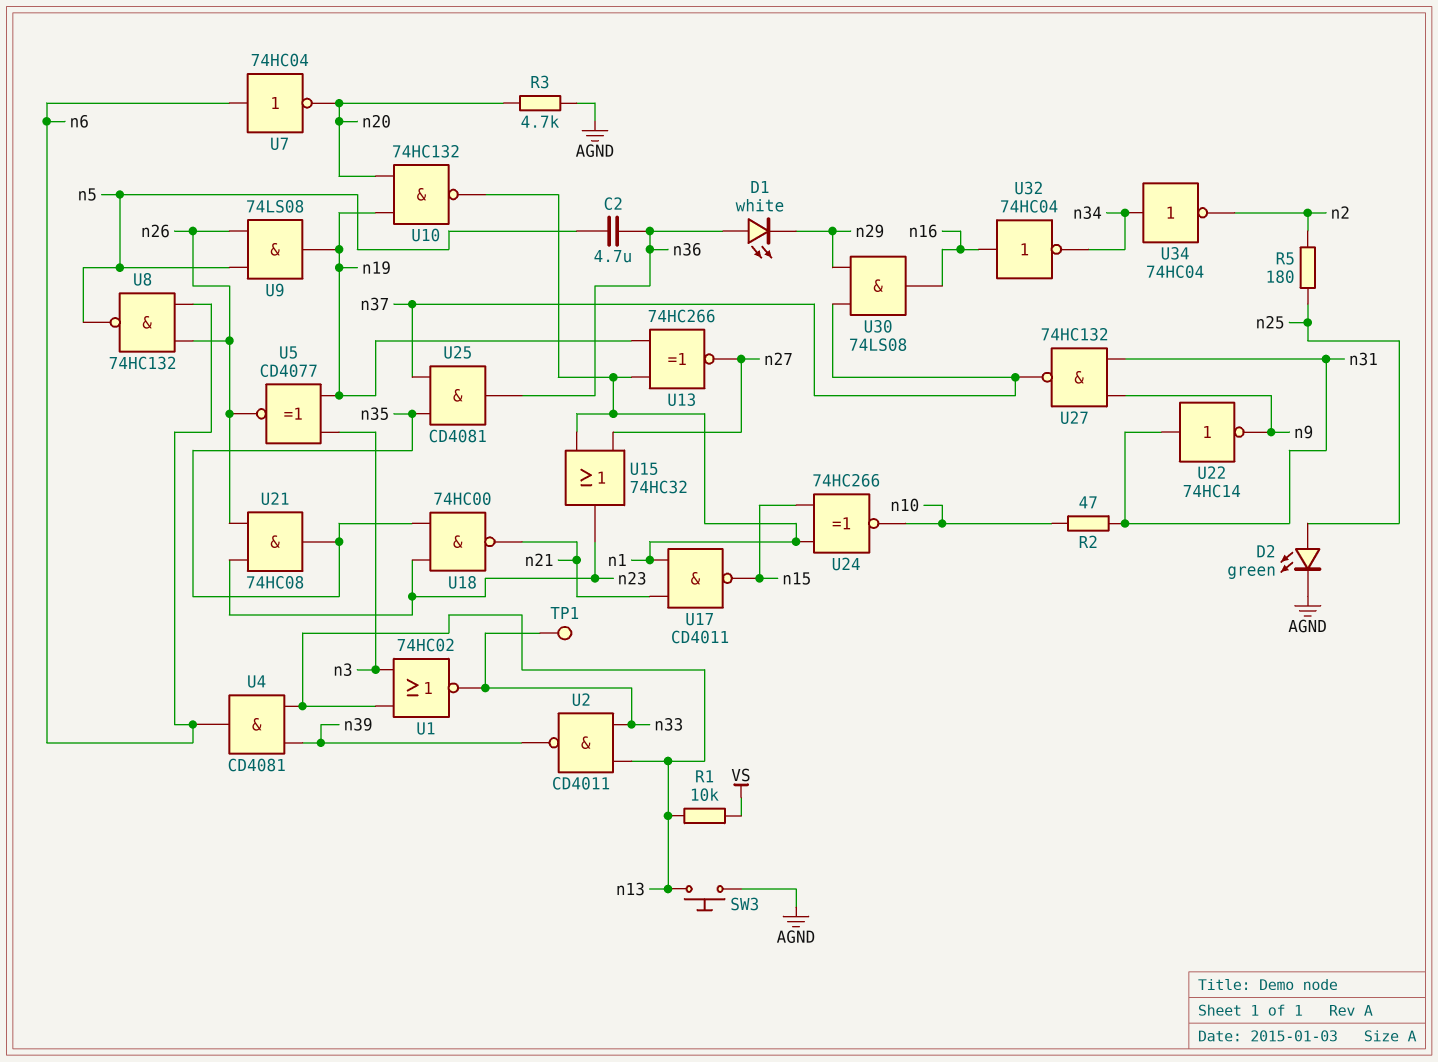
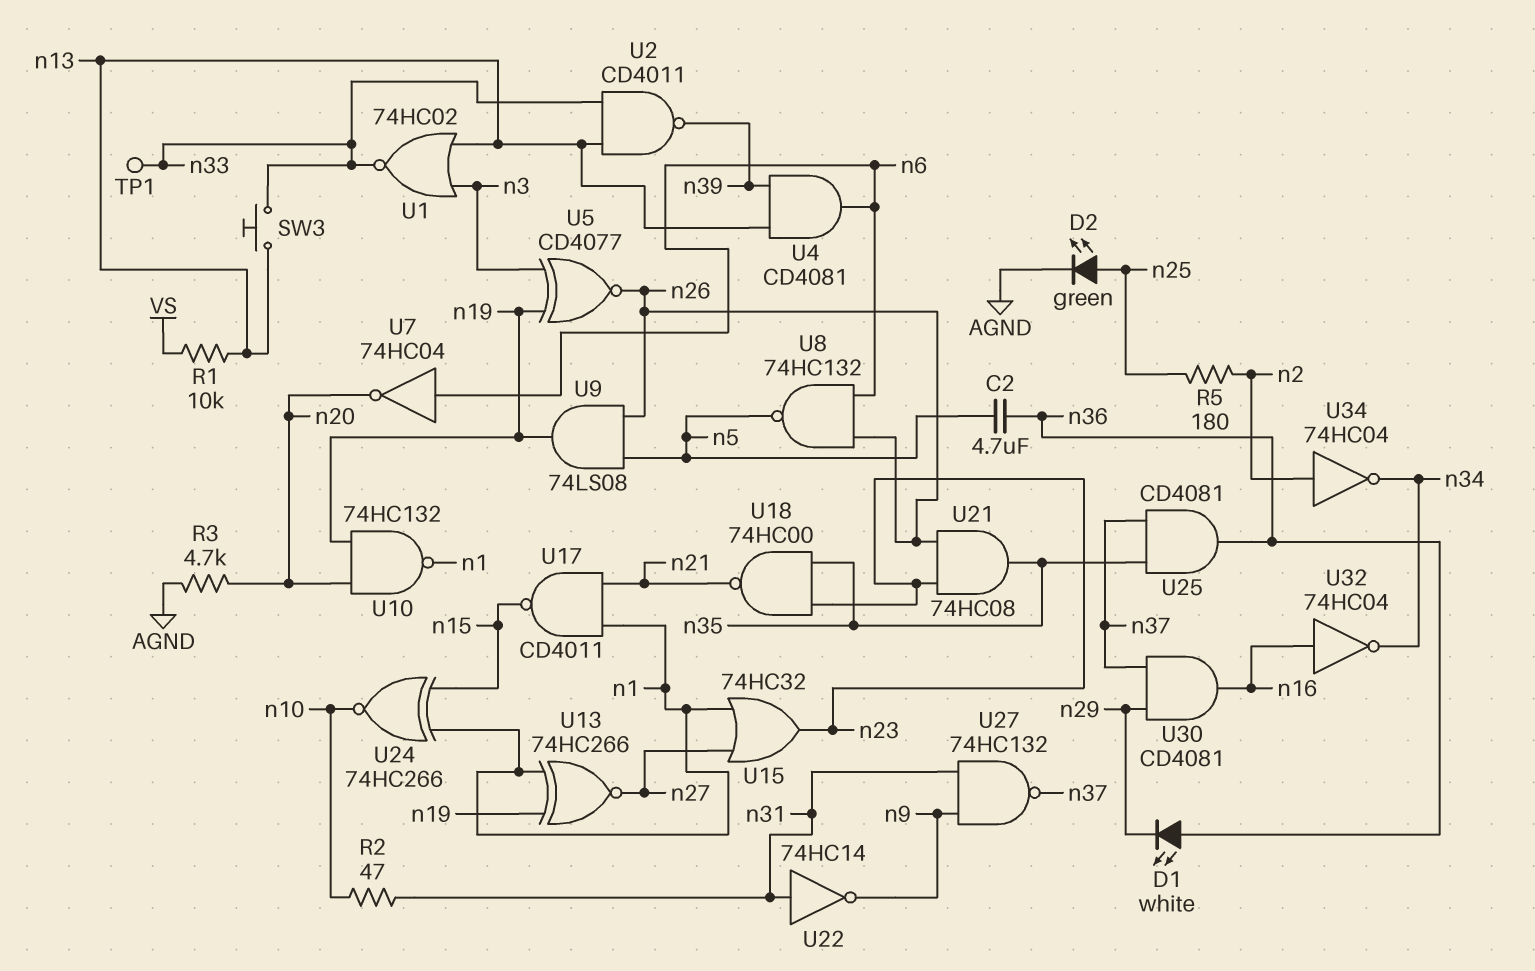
SW3: button (AGND, n13) -> button (n13, n33)
U30: AND 74LS08 (in n29, in n37, out n16) -> AND CD4081 (in n29, in n37, out n16)
U34: NOT 74HC04 (in n34, out n2) -> NOT 74HC04 (in n2, out n34)

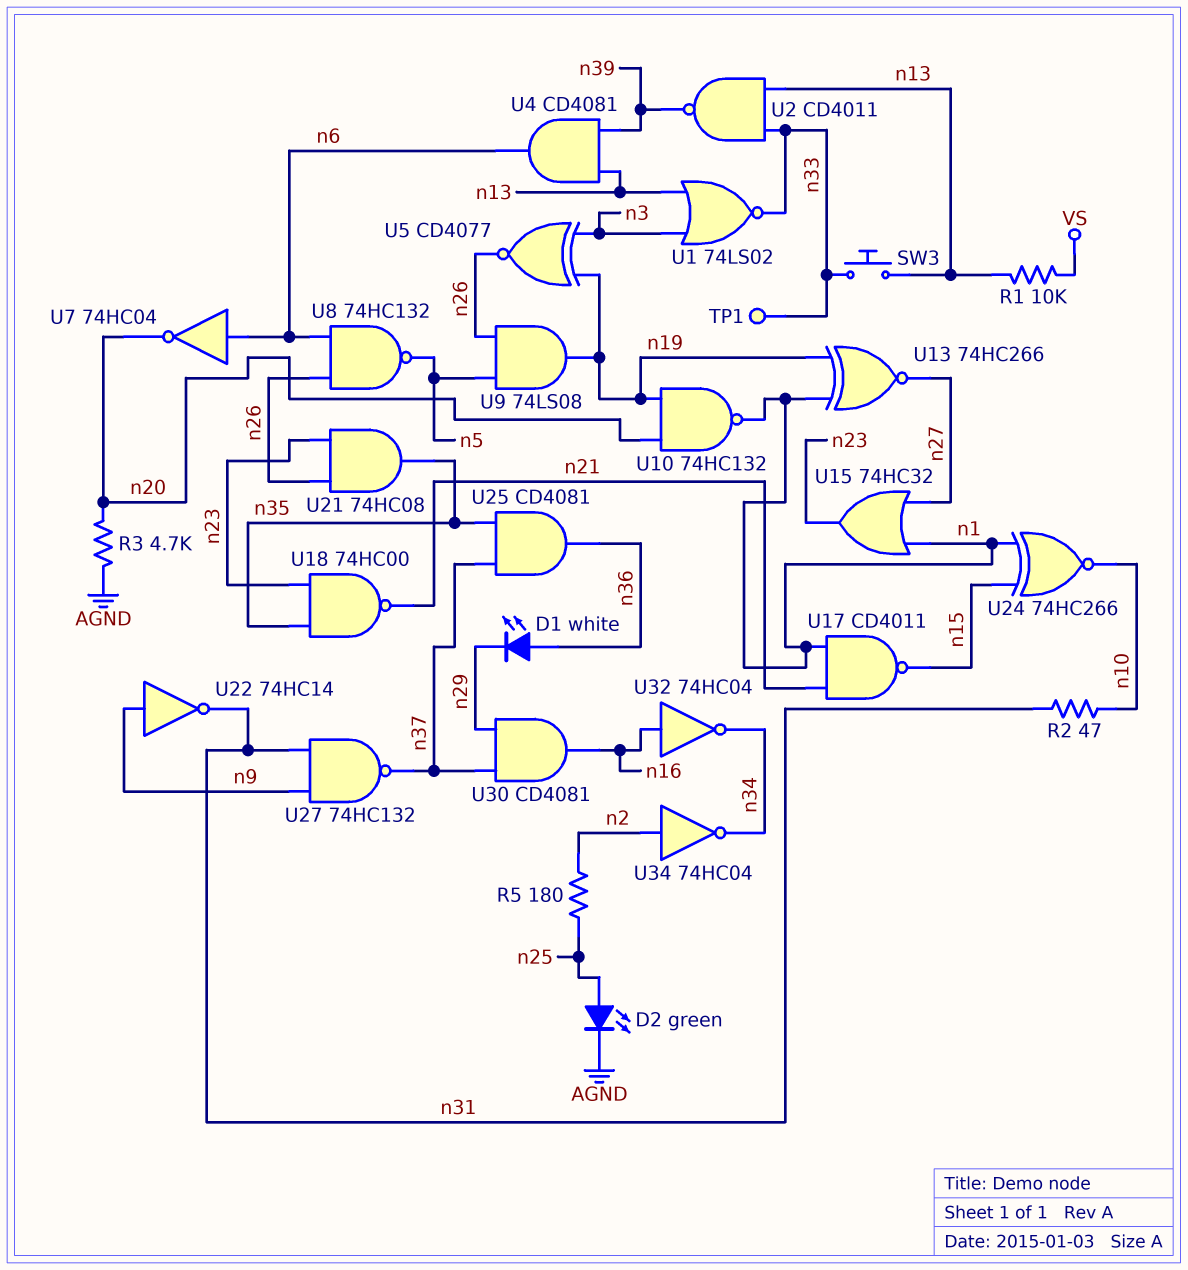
C2: 4.7uF (n5, n36) -> none
U1: NOR 74HC02 (in n3, in n13, out n33) -> NOR 74LS02 (in n3, in n13, out n33)
U22: NOT 74HC14 (in n31, out n9) -> NOT 74HC14 (in n9, out n31)

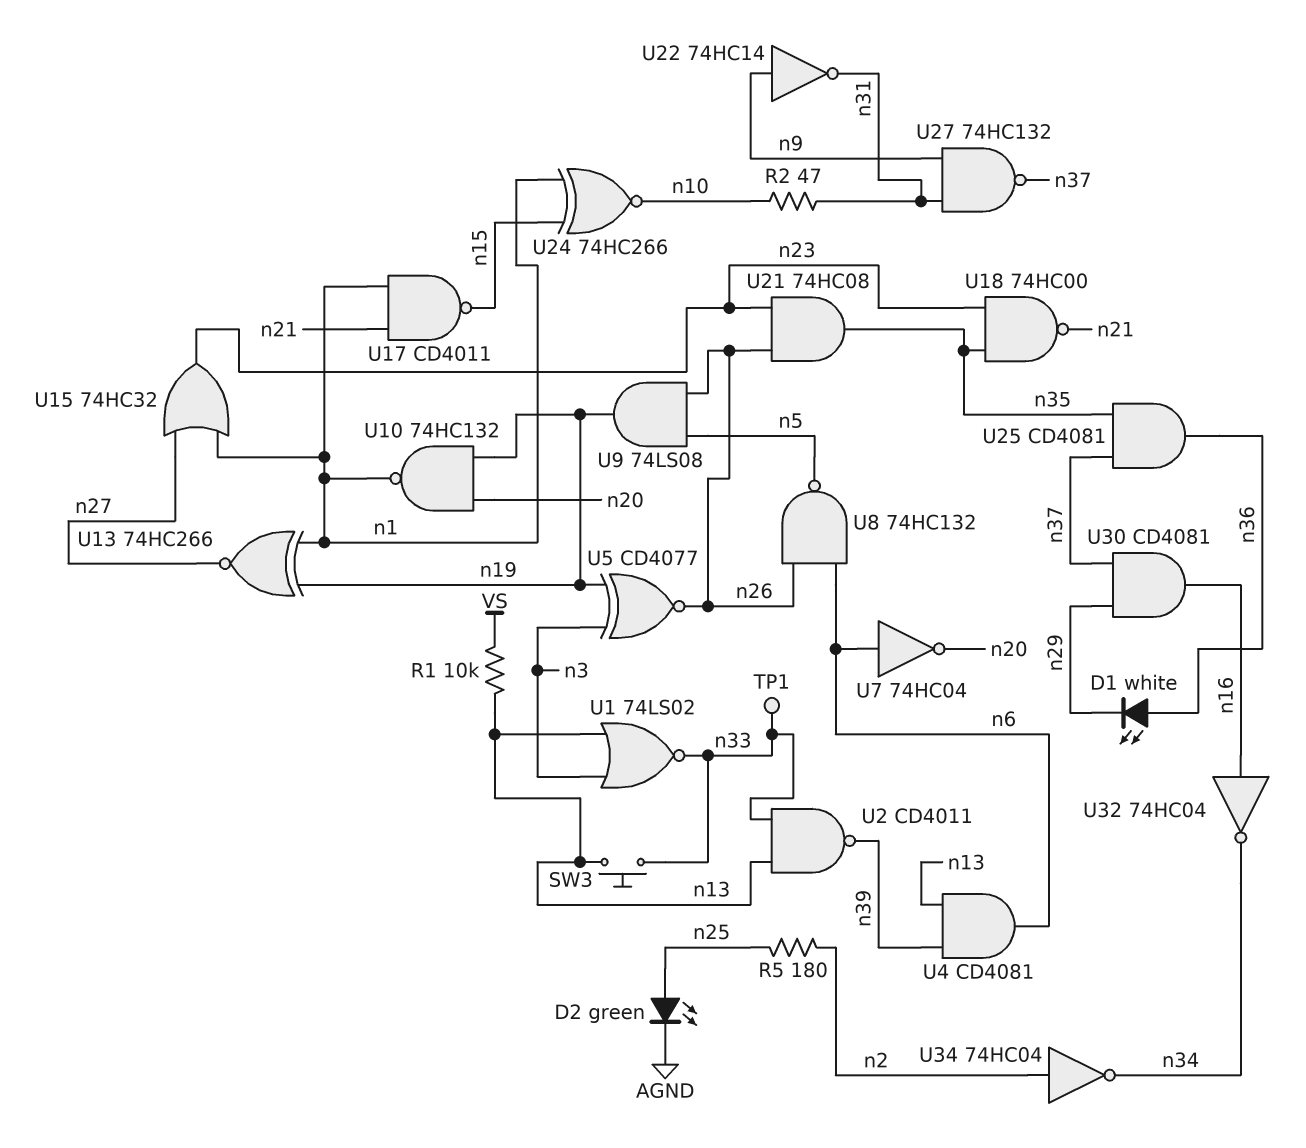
R3: 4.7k (AGND, n20) -> none

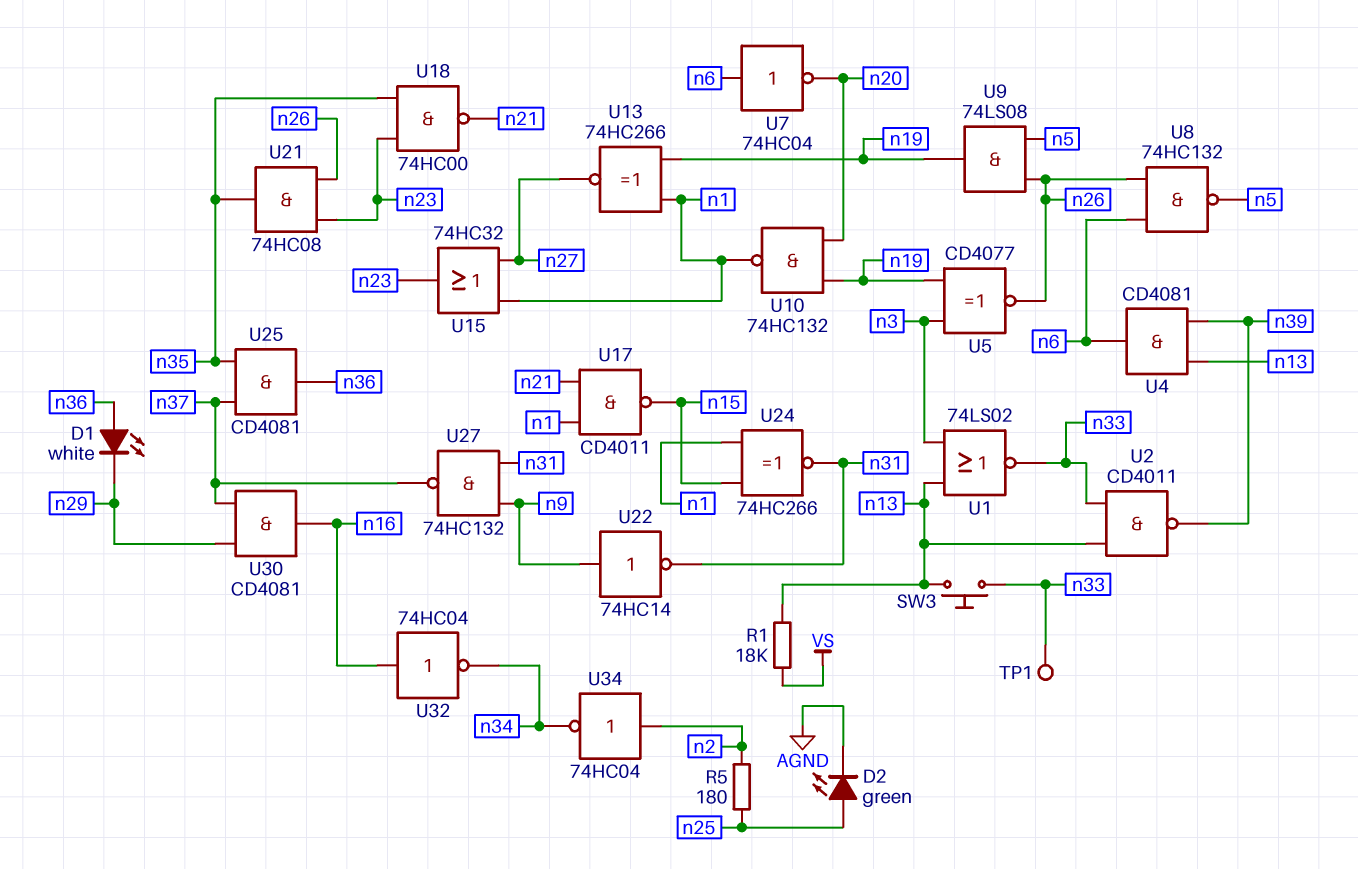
R1: 10k (VS, n13) -> 18k (VS, n13)
R2: 47 (n10, n31) -> none
U24: XNOR 74HC266 (in n1, in n15, out n10) -> XNOR 74HC266 (in n1, in n15, out n31)

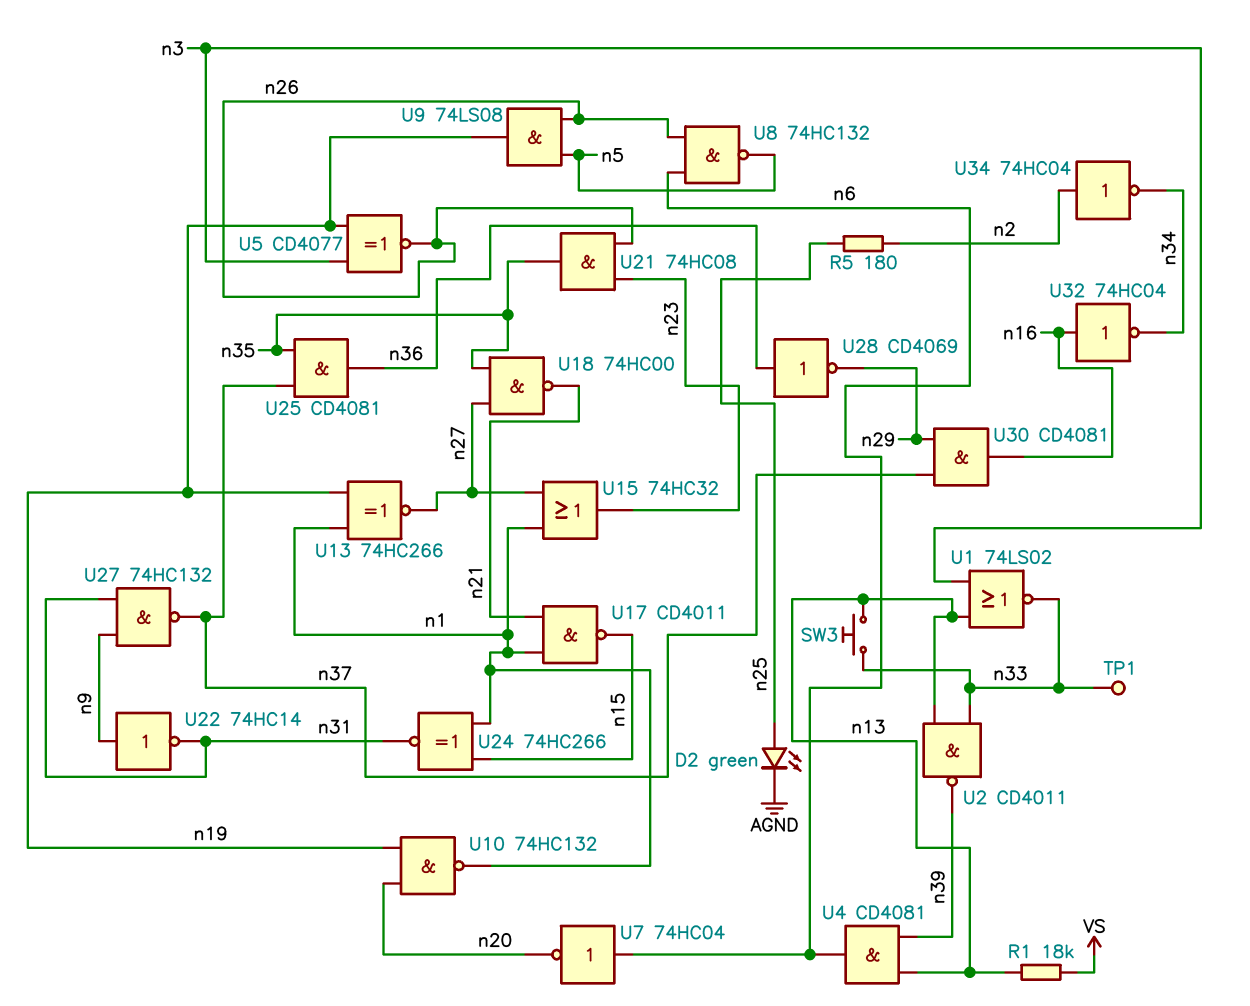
D1: LED white (A n36, K n29) -> none
U18: NAND 74HC00 (in n23, in n35, out n21) -> NAND 74HC00 (in n27, in n35, out n21)
U28: none -> NOT CD4069 (in n36, out n29)

